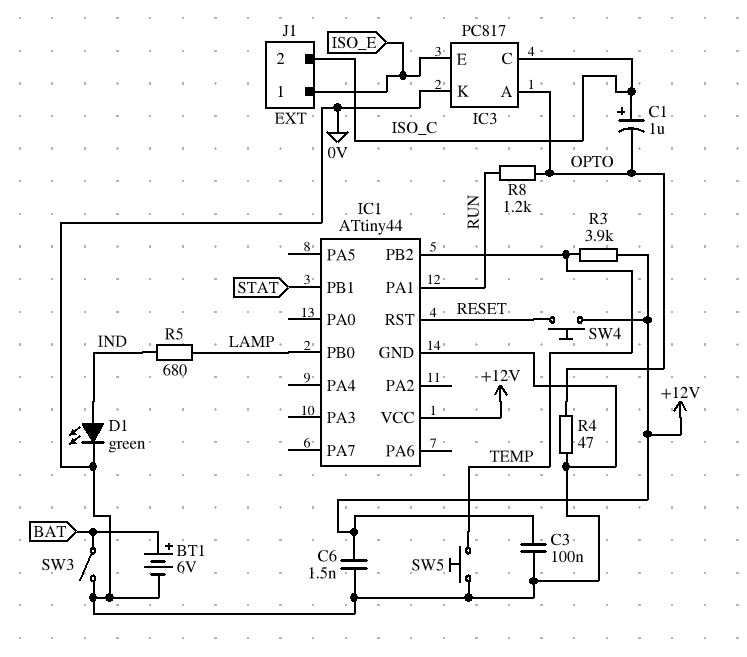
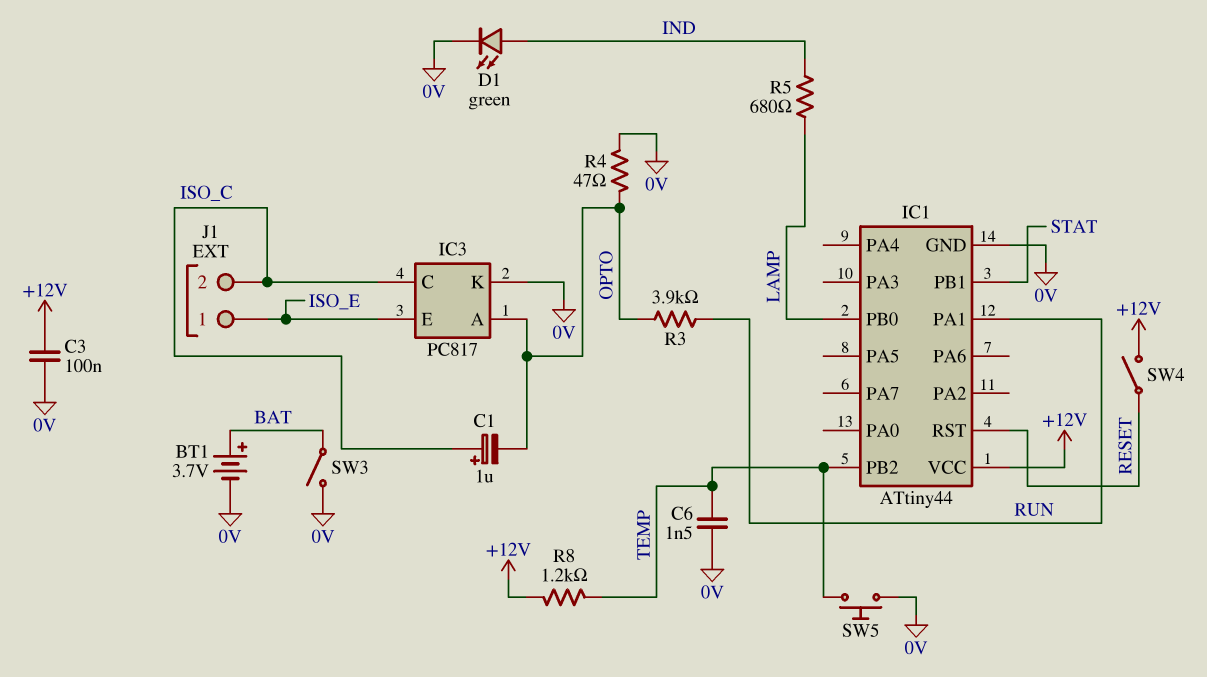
BT1: 6V (plus BAT, minus 0V) -> 3.7V (plus BAT, minus 0V)
C6: 1.5nF (+12V, 0V) -> 1.5nF (0V, TEMP)
R3: 3.9k (+12V, TEMP) -> 3.9k (OPTO, RUN)
R8: 1.2k (OPTO, RUN) -> 1.2k (+12V, TEMP)
SW4: button (+12V, RESET) -> switch (+12V, RESET)

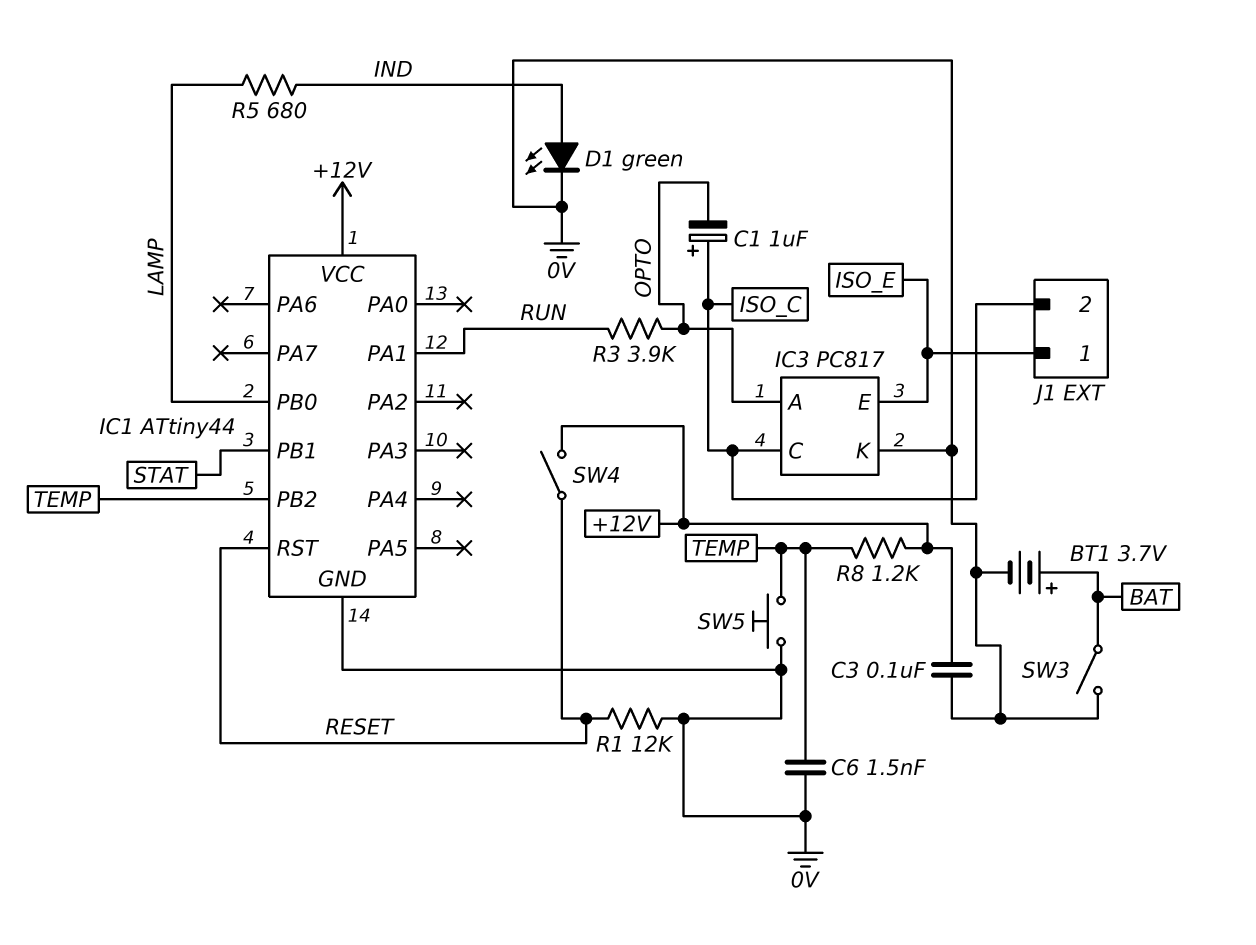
R1: none -> 12k (0V, RESET)
R4: 47 (0V, OPTO) -> none

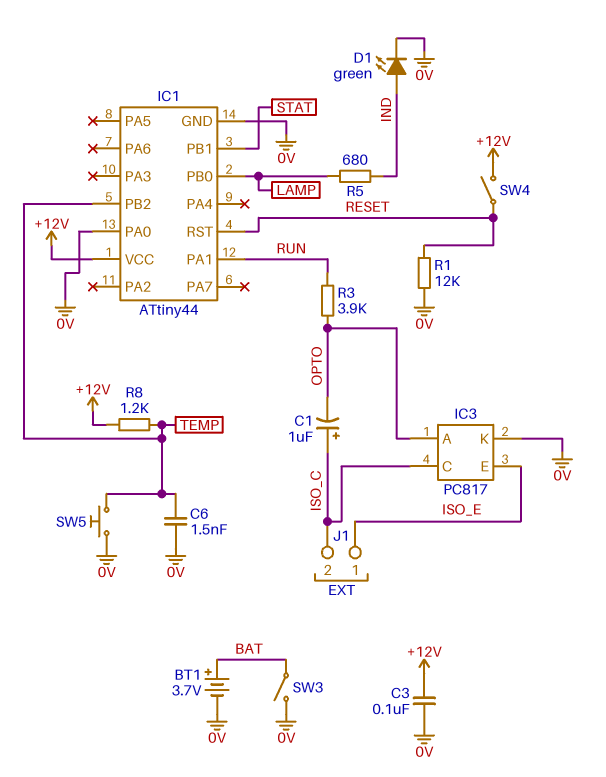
IC1 pin PA0: none -> 0V

